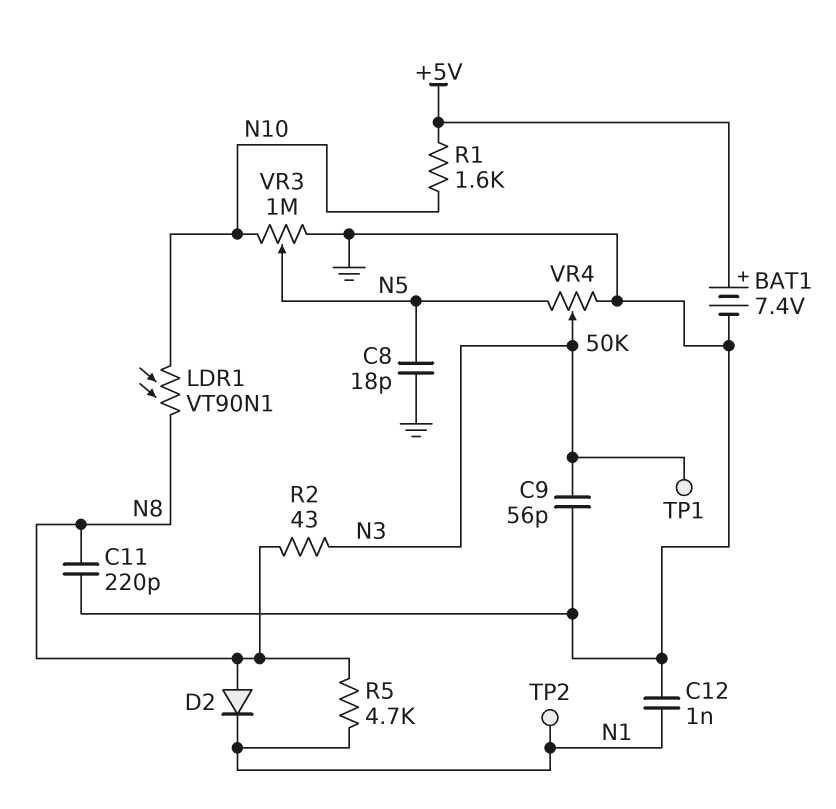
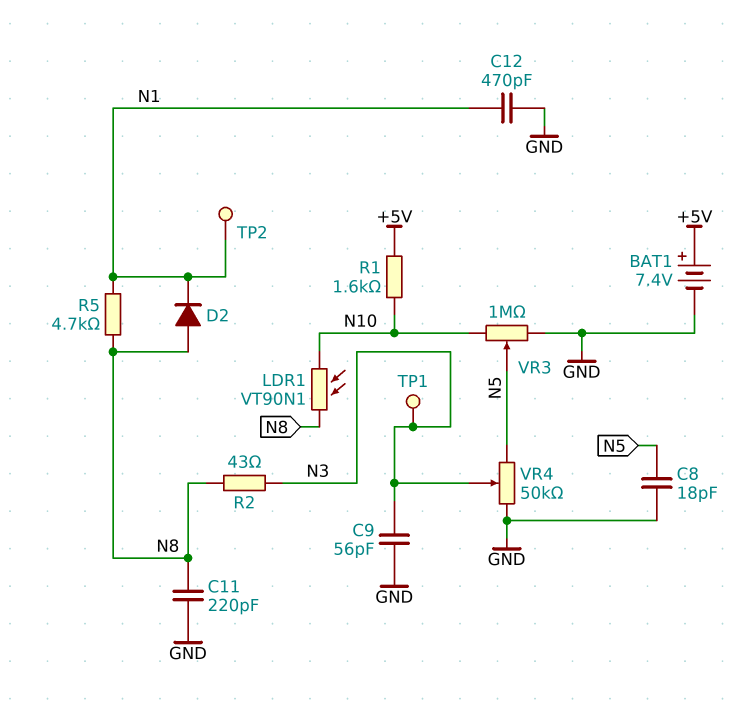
C12: 1nF (GND, N1) -> 470pF (GND, N1)

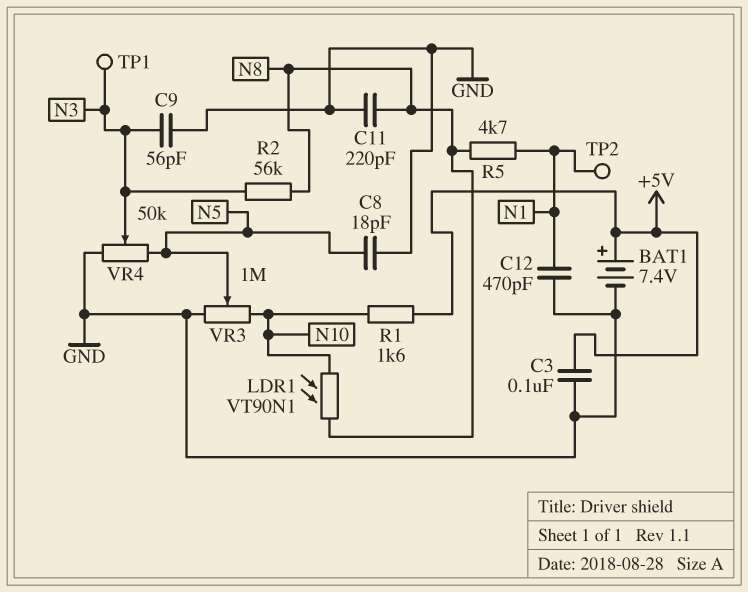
C3: none -> 100nF (+5V, GND)
D2: diode (A N8, K N1) -> none
R2: 43 (N3, N8) -> 56k (N3, N8)

